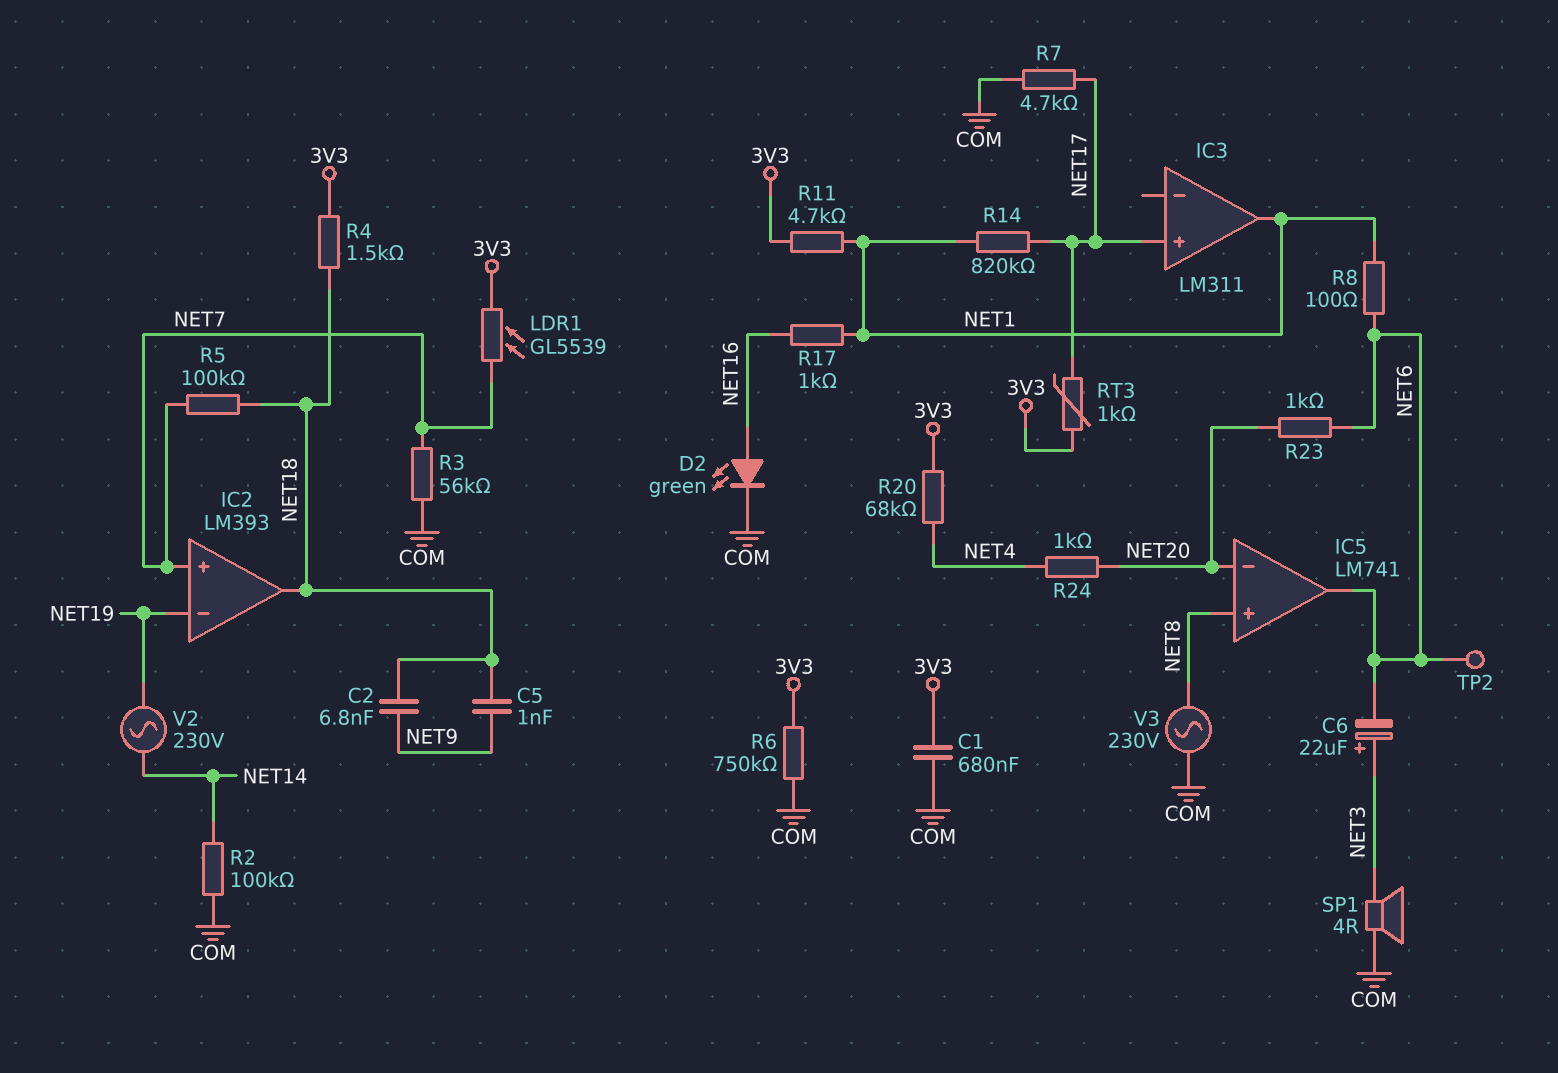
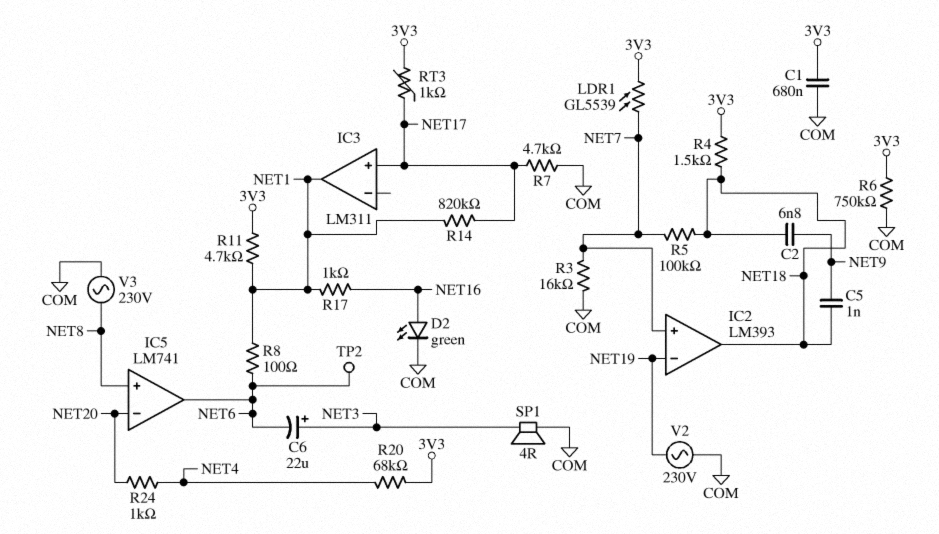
R2: 100k (COM, NET14) -> none
R3: 56k (COM, NET7) -> 16k (COM, NET7)
R23: 1k (NET6, NET20) -> none
V2: AC 230V (NET14, NET19) -> AC 230V (COM, NET19)

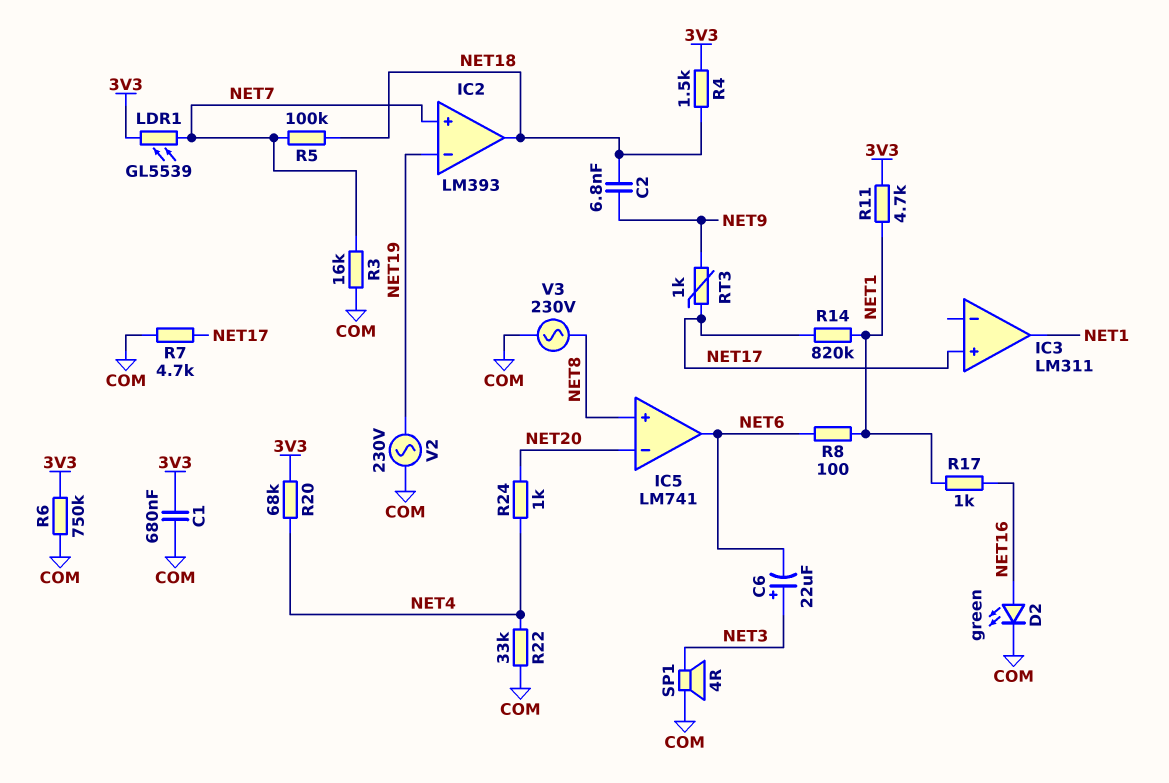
C5: 1nF (NET9, NET18) -> none
R22: none -> 33k (COM, NET4)
RT3: 1k (3V3, NET17) -> 1k (NET9, NET17)
TP2: test point (NET6) -> none

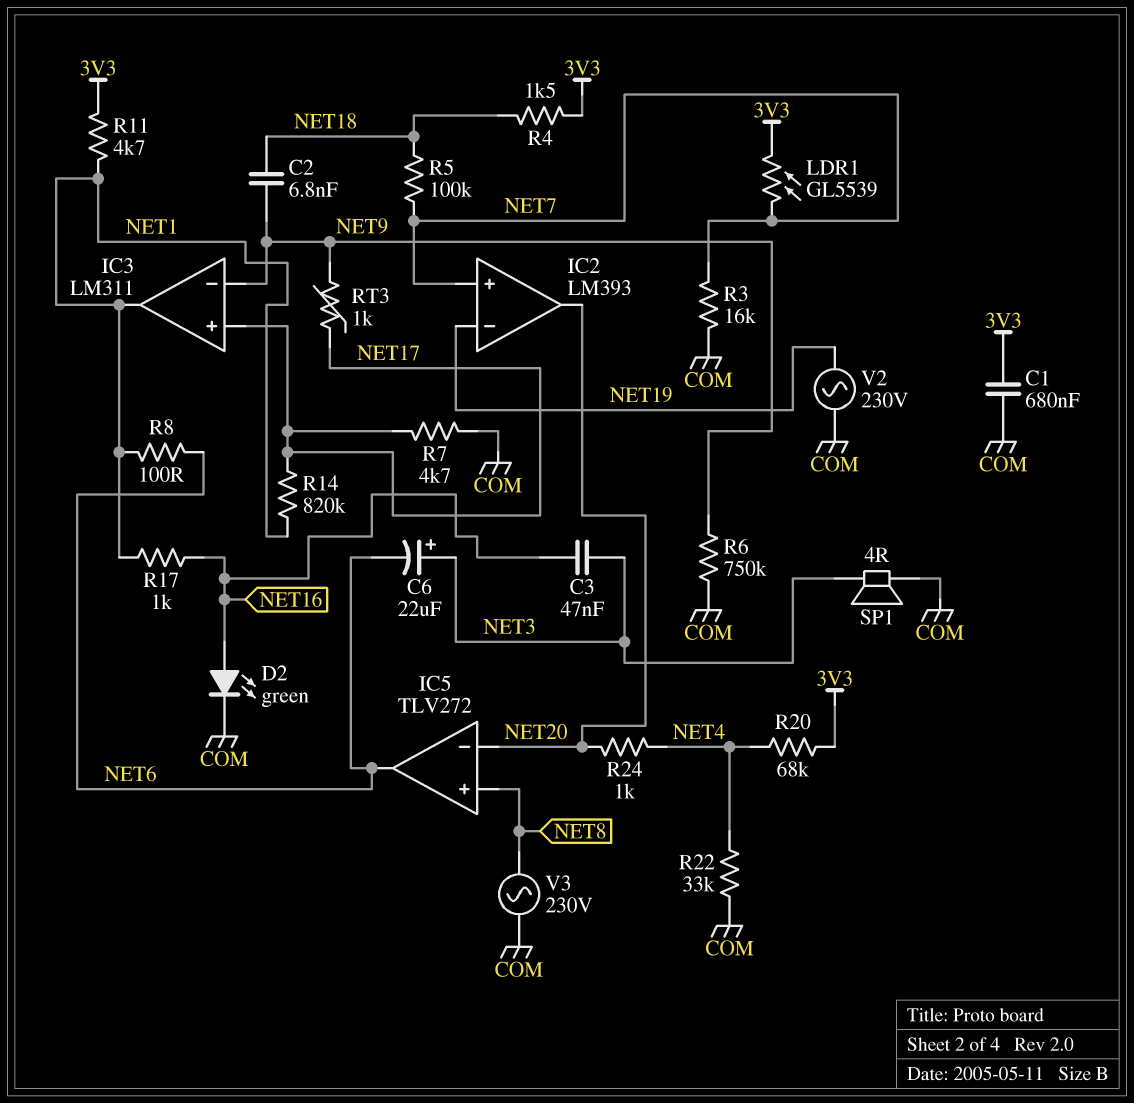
C3: none -> 47nF (NET3, NET16)
IC2 pin out: NET18 -> NET20
IC3 pin in-: none -> NET9
IC5: LM741 -> TLV272
R6: 750k (3V3, COM) -> 750k (COM, NET9)

